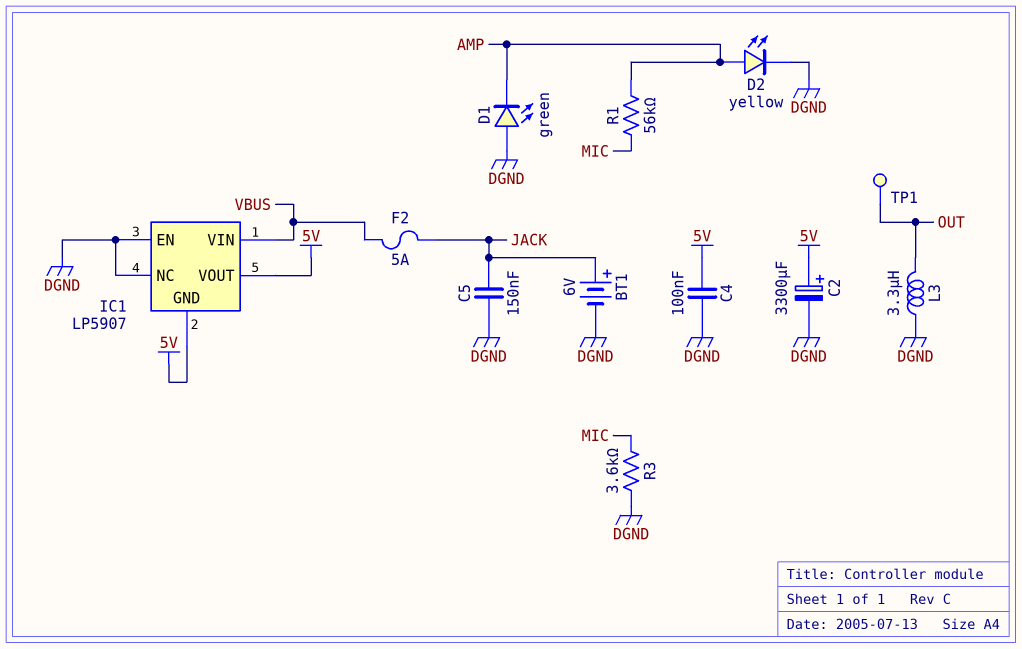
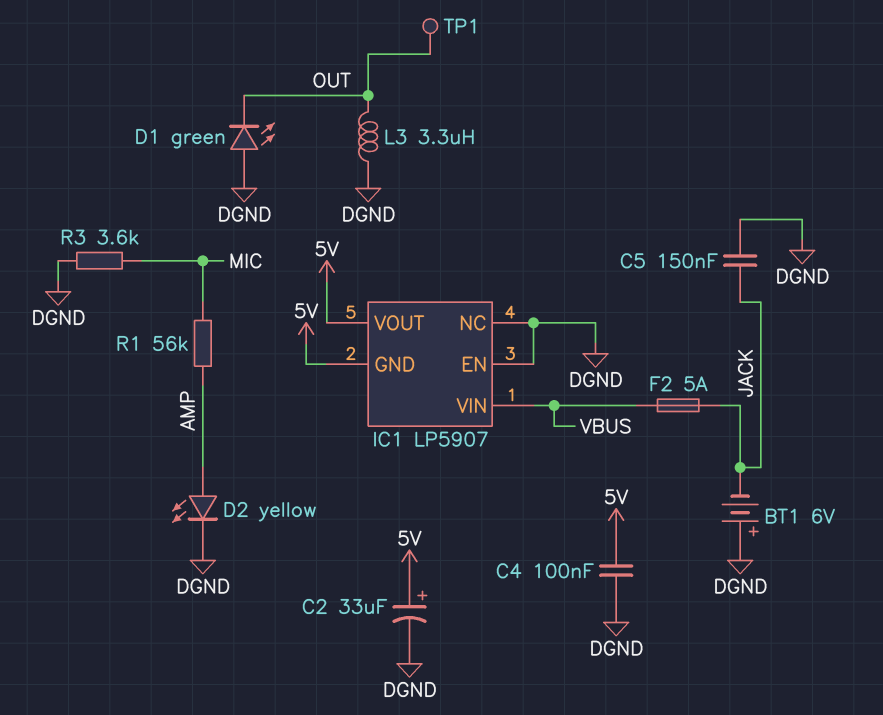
BT1: 6V (plus JACK, minus DGND) -> 6V (plus DGND, minus JACK)
C2: 3300uF (plus 5V, minus DGND) -> 33uF (plus 5V, minus DGND)
D1: LED green (A DGND, K AMP) -> LED green (A DGND, K OUT)

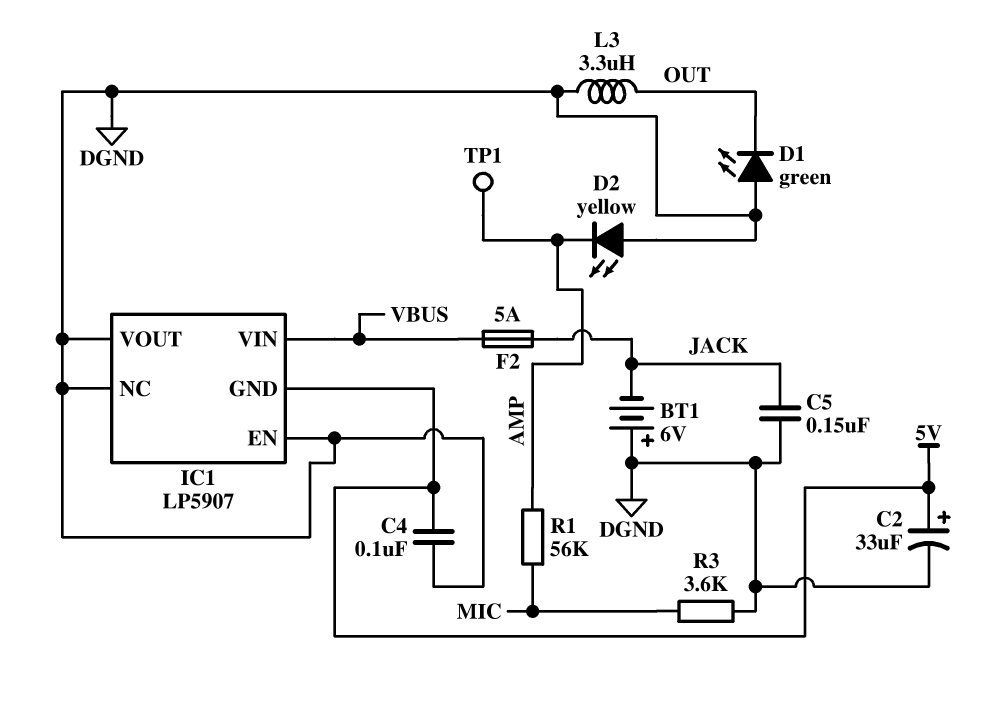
D2: LED yellow (A AMP, K DGND) -> LED yellow (A DGND, K AMP)
IC1 pin VOUT: 5V -> DGND
TP1: test point (OUT) -> test point (AMP)

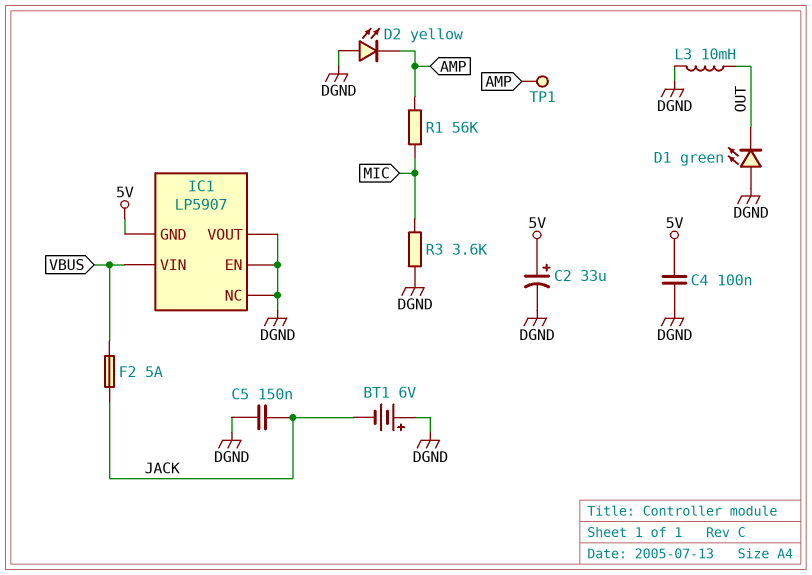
L3: 3.3uH (DGND, OUT) -> 10mH (DGND, OUT)

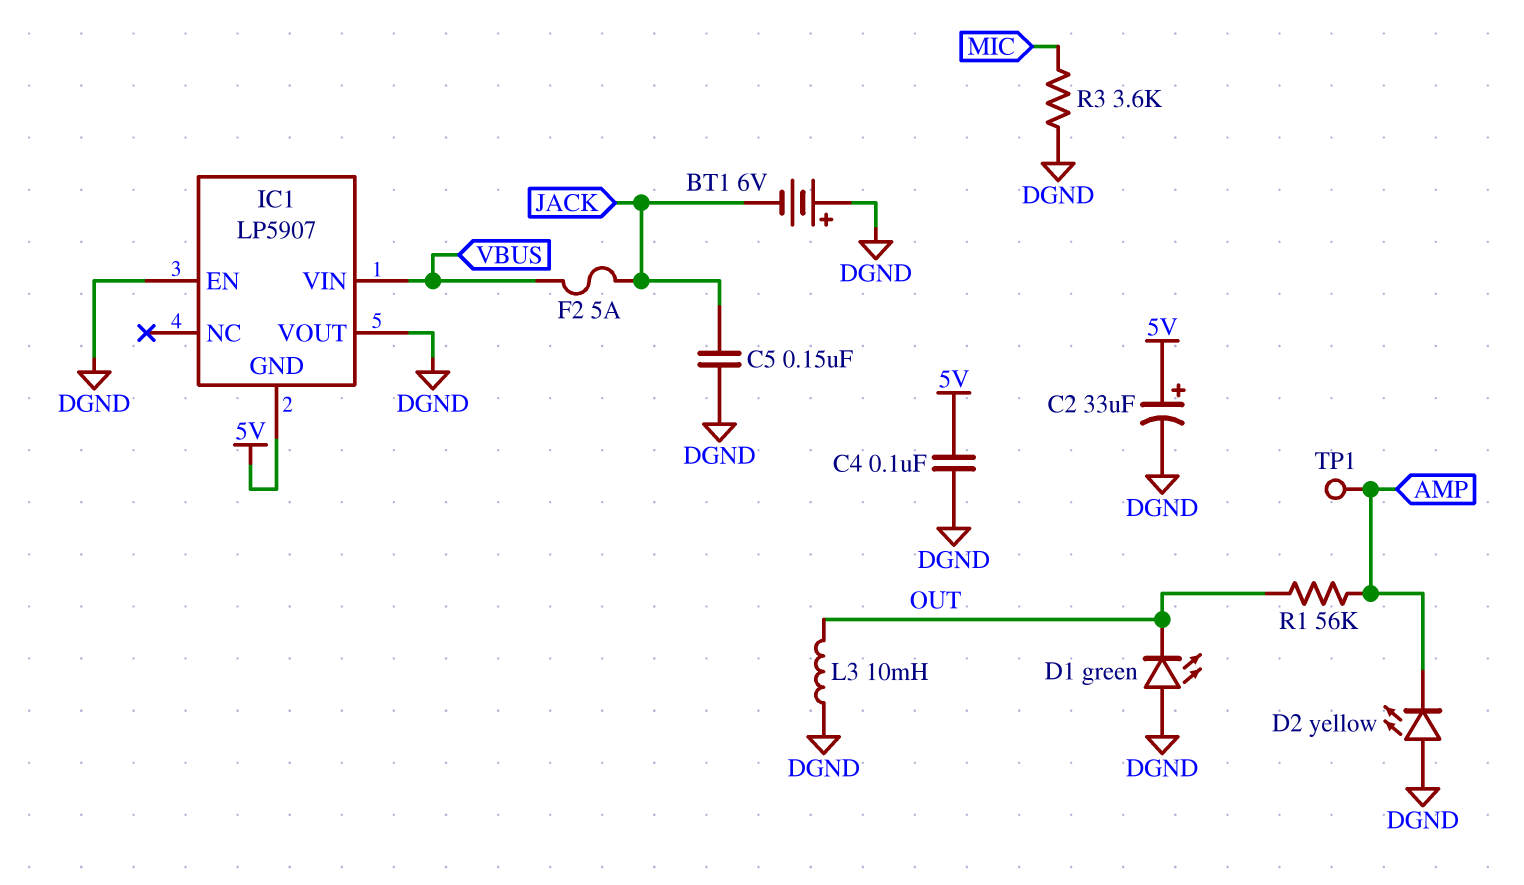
IC1 pin NC: DGND -> none
R1: 56k (AMP, MIC) -> 56k (AMP, OUT)

